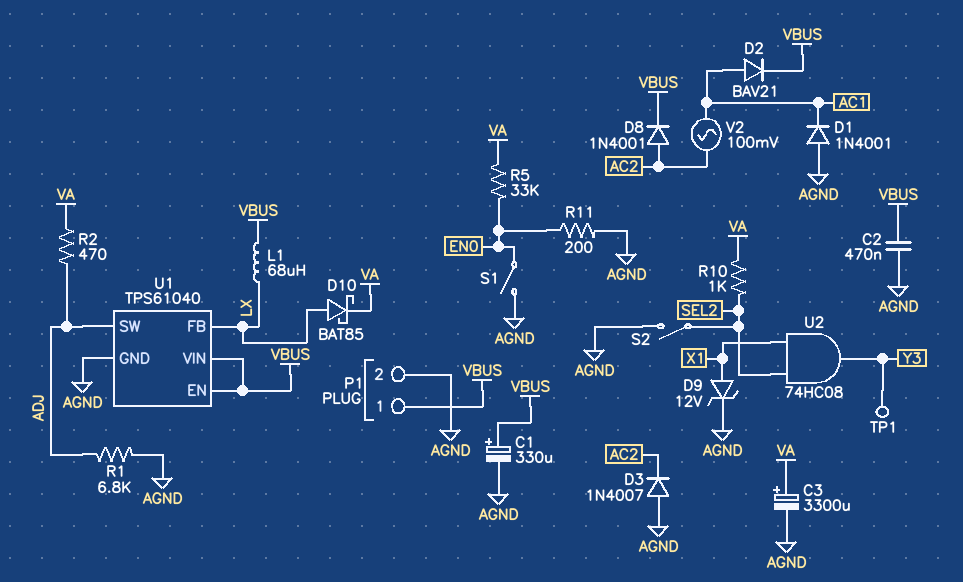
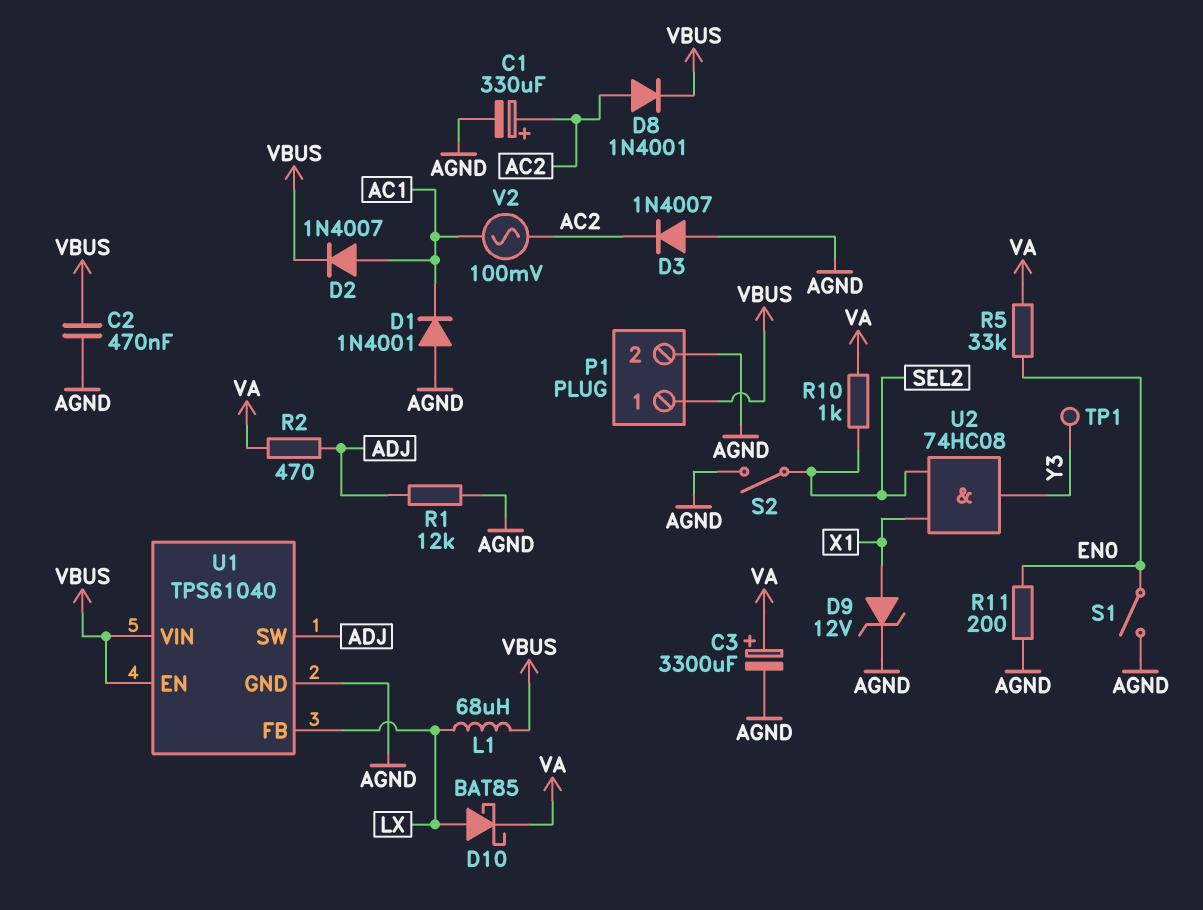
C1: 330uF (plus VBUS, minus AGND) -> 330uF (plus AC2, minus AGND)
D2: diode BAV21 (A AC1, K VBUS) -> diode 1N4007 (A AC1, K VBUS)
R1: 6.8k (ADJ, AGND) -> 12k (ADJ, AGND)

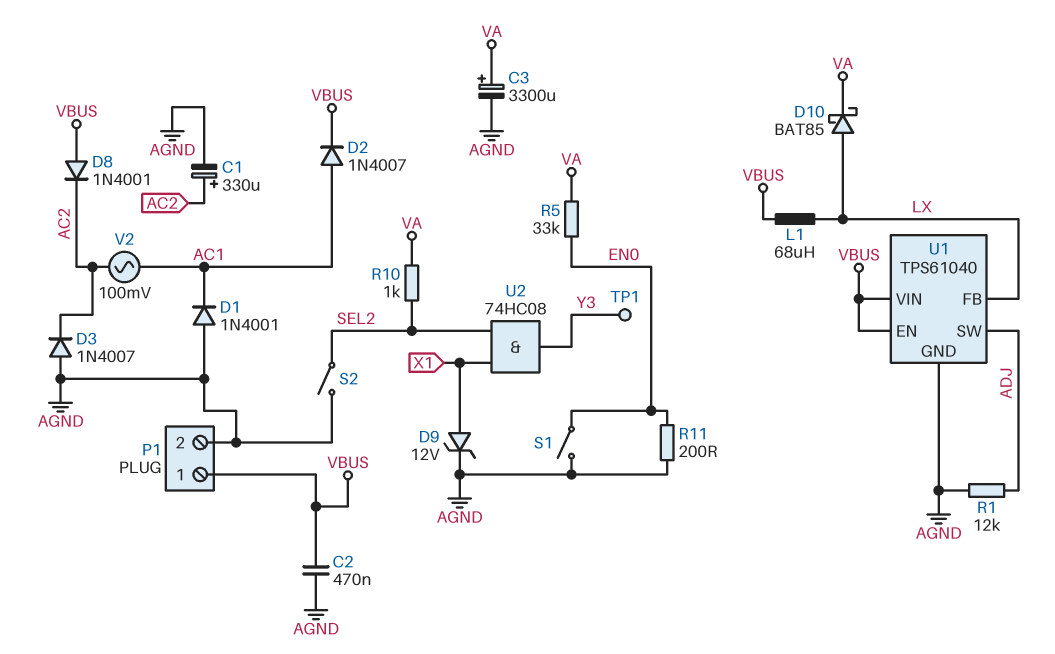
D8: diode 1N4001 (A AC2, K VBUS) -> diode 1N4001 (A VBUS, K AC2)
R2: 470 (ADJ, VA) -> none

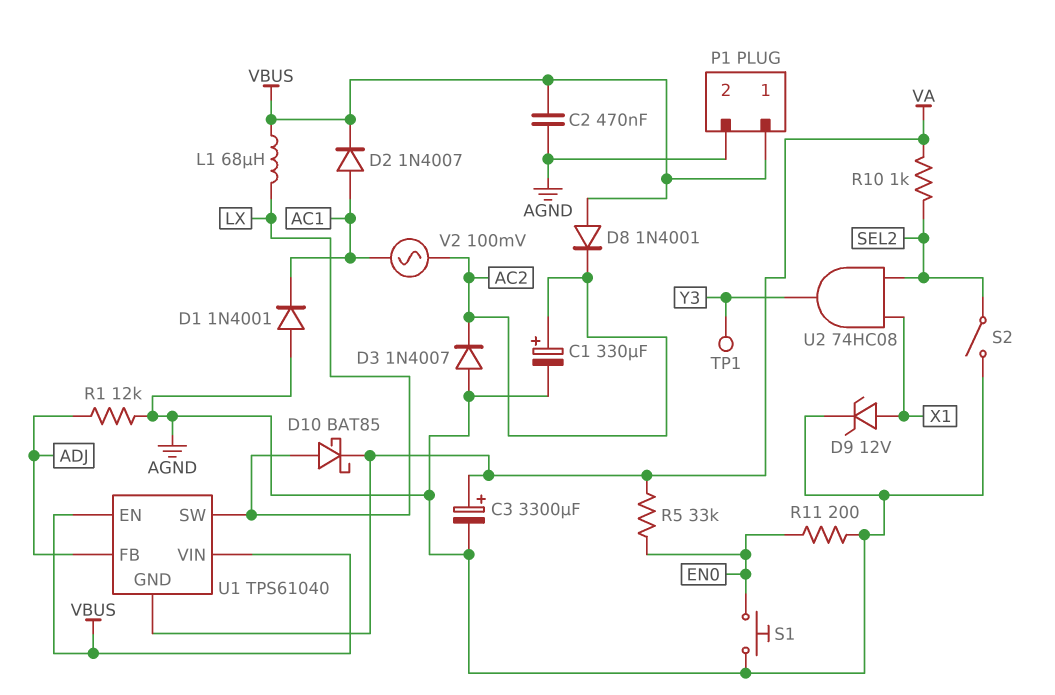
S1: switch (AGND, EN0) -> button (AGND, EN0)
U1 pin FB: LX -> ADJ
U1 pin GND: AGND -> VA
U1 pin SW: ADJ -> LX

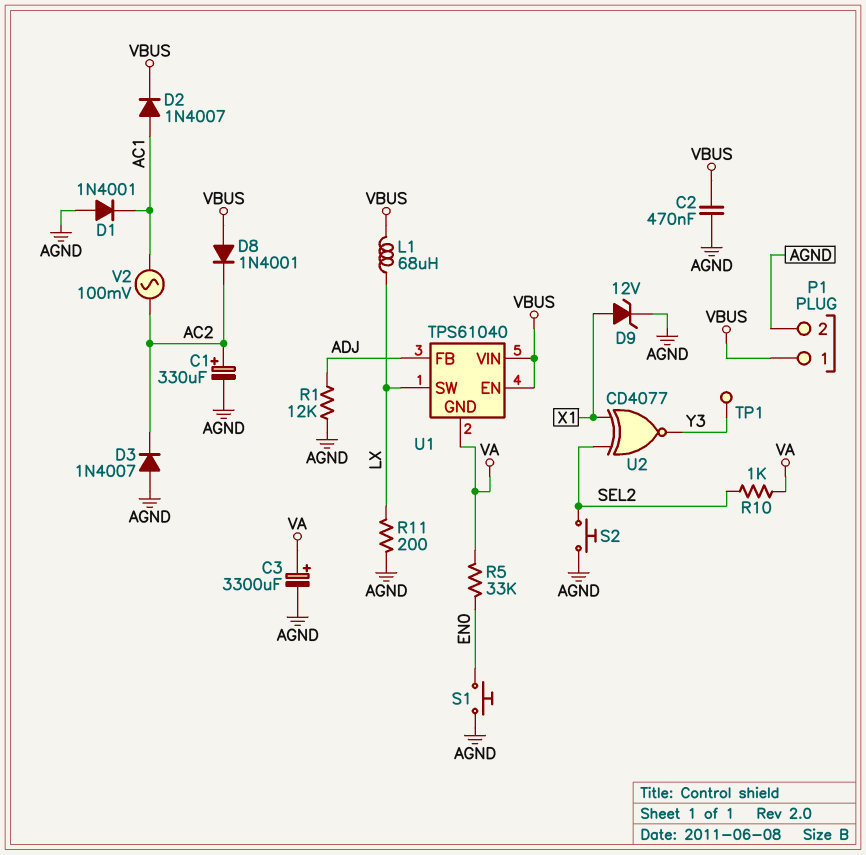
D10: schottky BAT85 (A LX, K VA) -> none
R11: 200 (AGND, EN0) -> 200 (AGND, LX)
S2: switch (AGND, SEL2) -> button (AGND, SEL2)
U2: AND 74HC08 (in SEL2, in X1, out Y3) -> XNOR CD4077 (in SEL2, in X1, out Y3)

